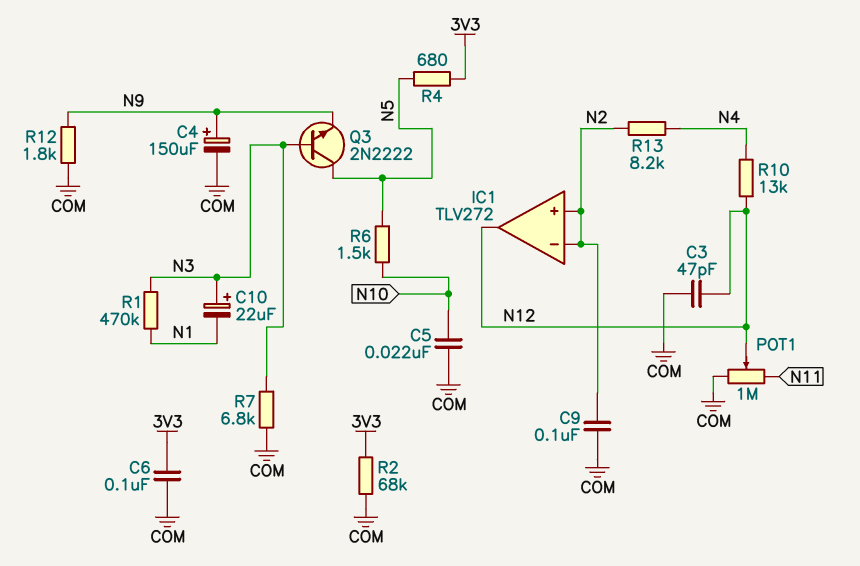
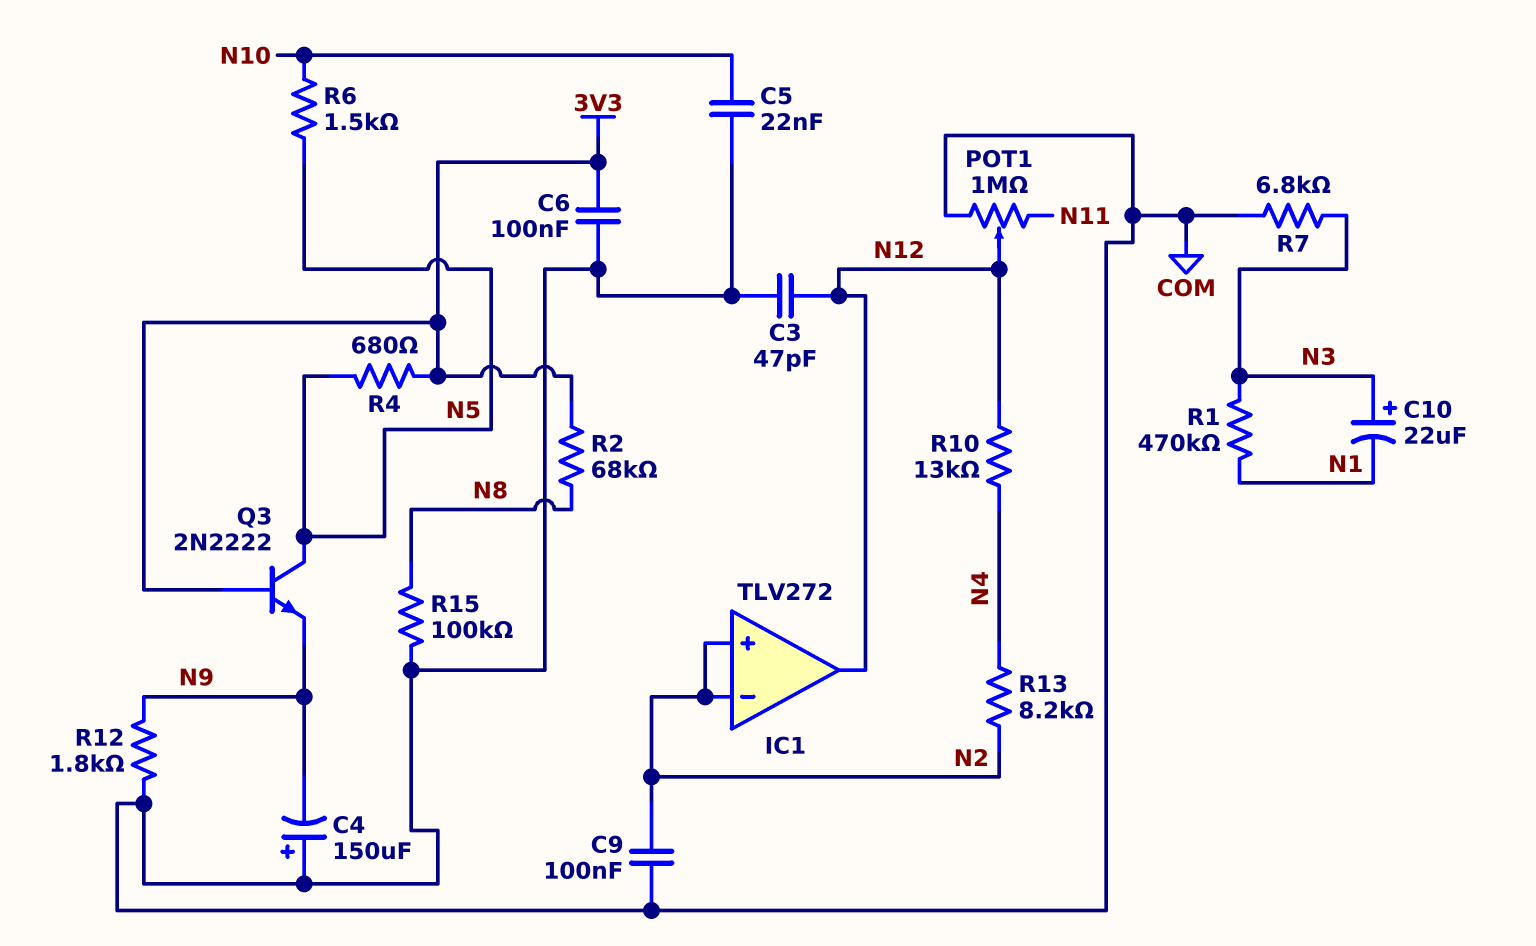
C4: 150uF (plus N9, minus COM) -> 150uF (plus COM, minus N9)
Q3: NPN 2N2222 (B N3, C N5, E N9) -> NPN 2N2222 (B 3V3, C N5, E N9)
R2: 68k (3V3, COM) -> 68k (3V3, N8)
R15: none -> 100k (COM, N8)

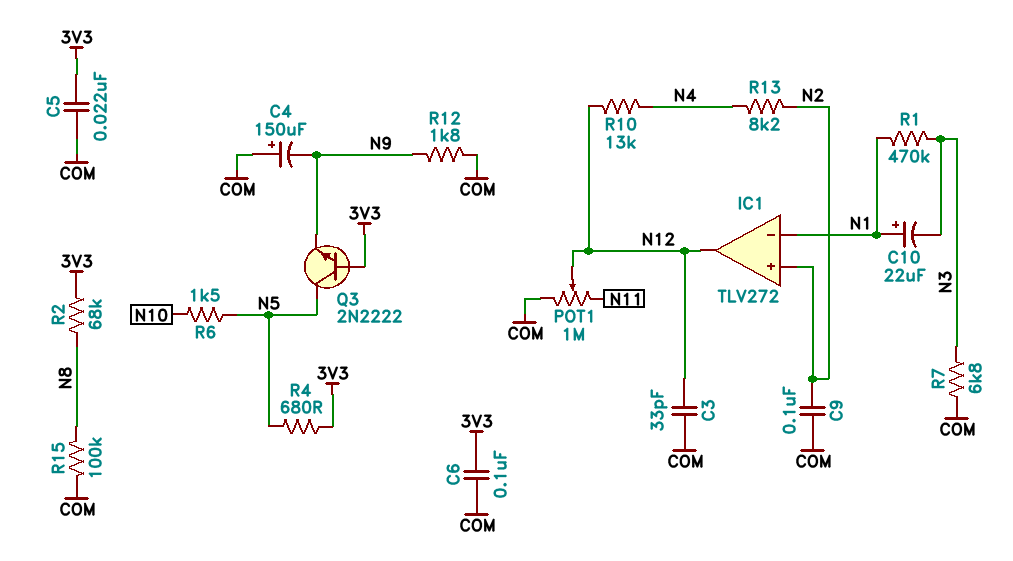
C3: 47pF (COM, N12) -> 33pF (COM, N12)
C5: 22nF (COM, N10) -> 22nF (3V3, COM)
C10: 22uF (plus N3, minus N1) -> 22uF (plus N1, minus N3)
IC1 pin in-: N2 -> N1

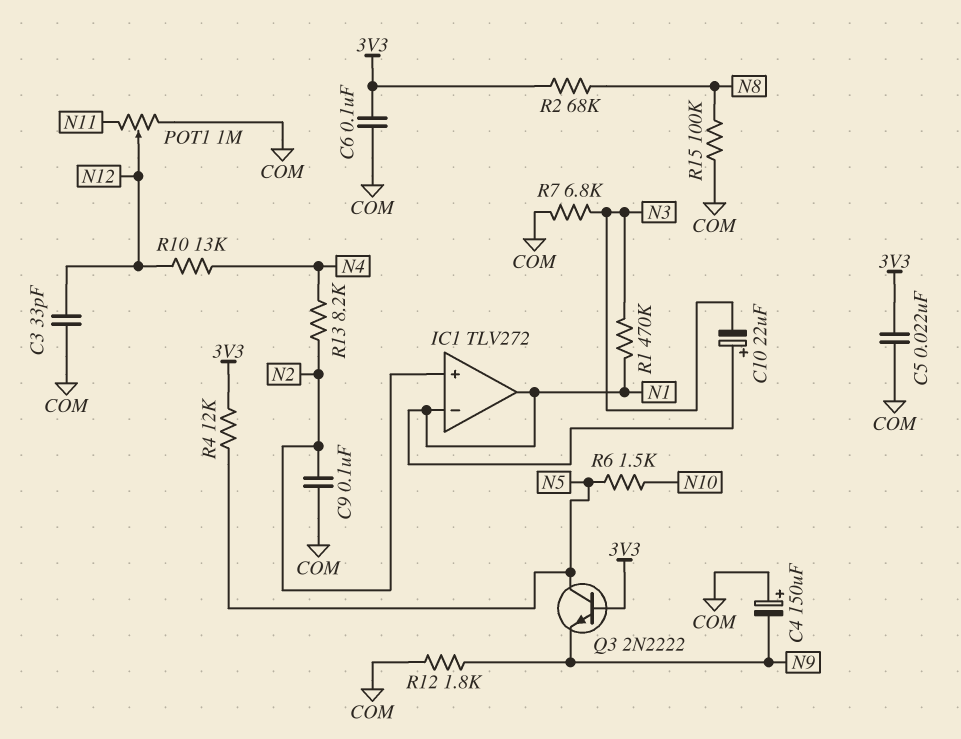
IC1 pin out: N12 -> N1
R4: 680 (3V3, N5) -> 12k (3V3, N5)

